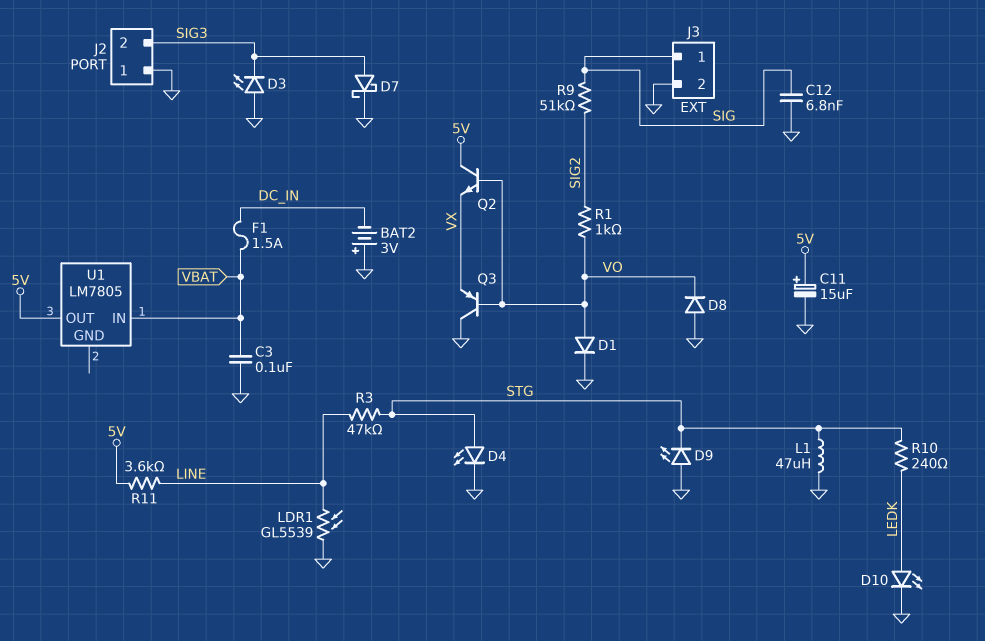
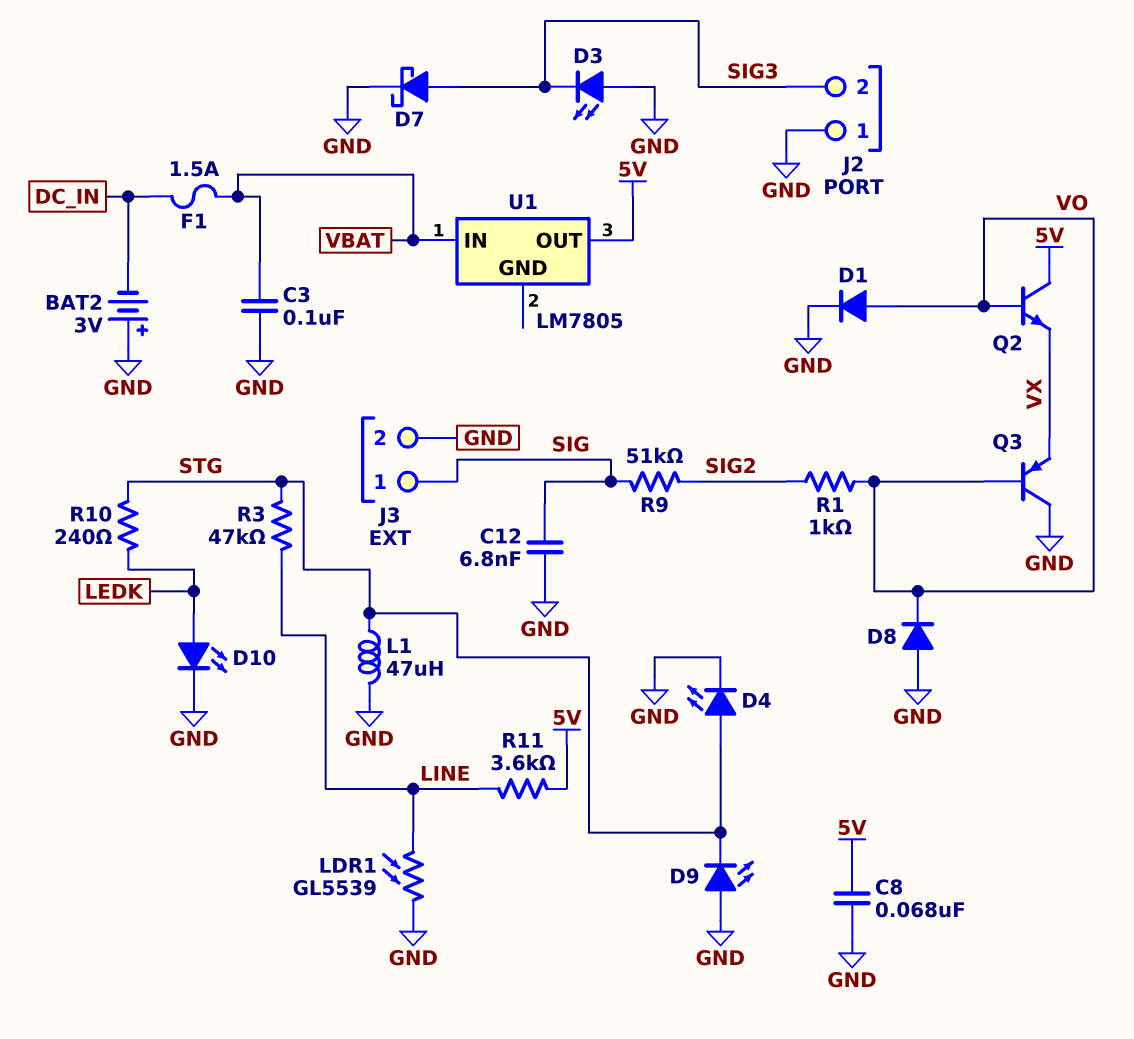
C8: none -> 68nF (5V, GND)
C11: 15uF (plus 5V, minus GND) -> none

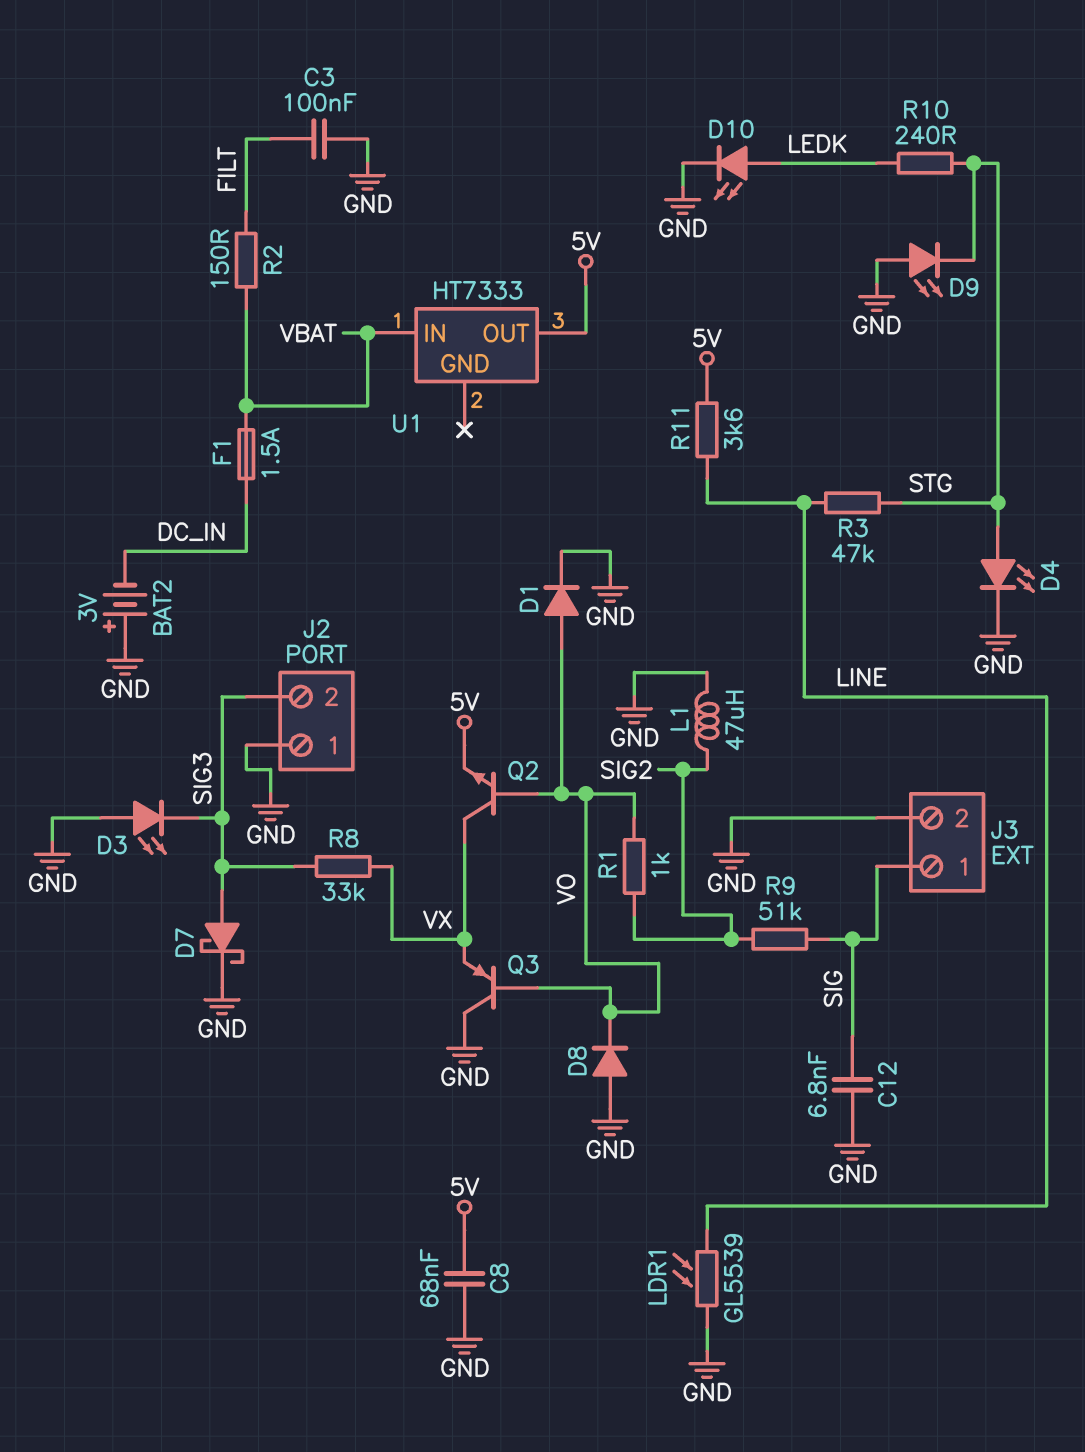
C3: 100nF (GND, VBAT) -> 100nF (FILT, GND)
L1: 47uH (GND, STG) -> 47uH (GND, SIG2)
Q2: NPN (B VO, C 5V, E VX) -> NPN (B VO, C VX, E 5V)
R2: none -> 150 (FILT, VBAT)
R8: none -> 33k (SIG3, VX)
U1: LM7805 -> HT7333

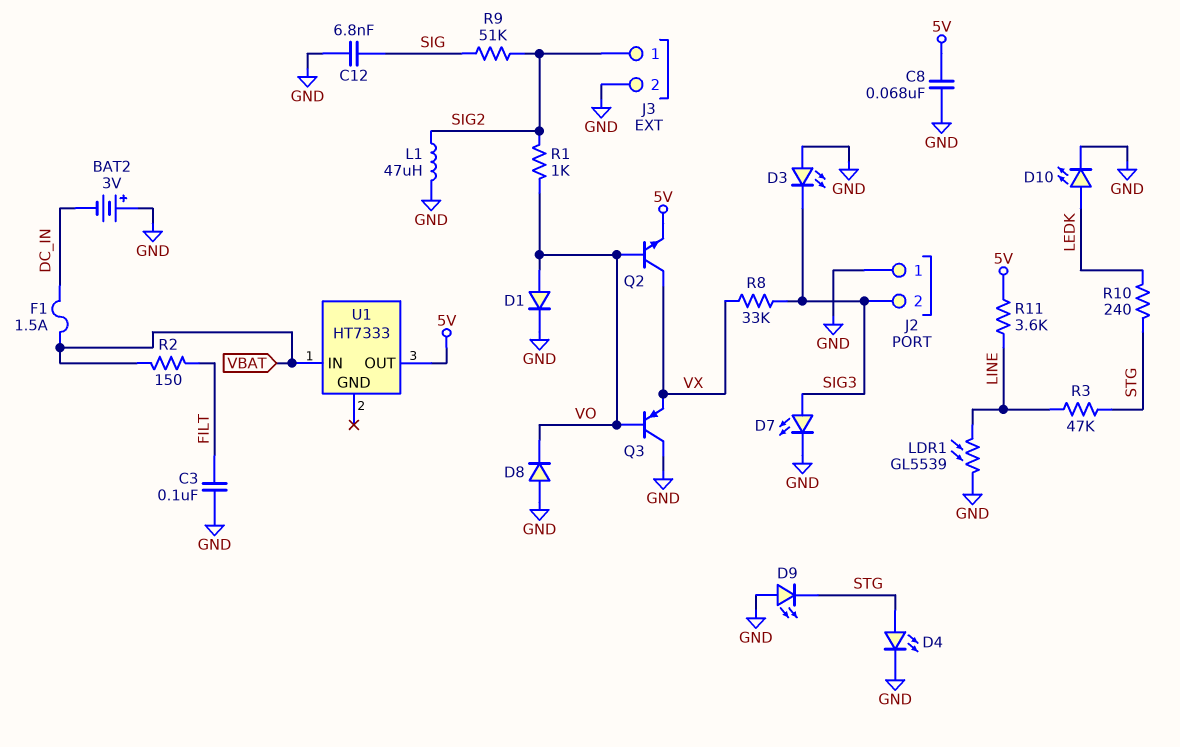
D7: schottky (A SIG3, K GND) -> LED (A SIG3, K GND)
J3 pin 1: SIG -> SIG2

